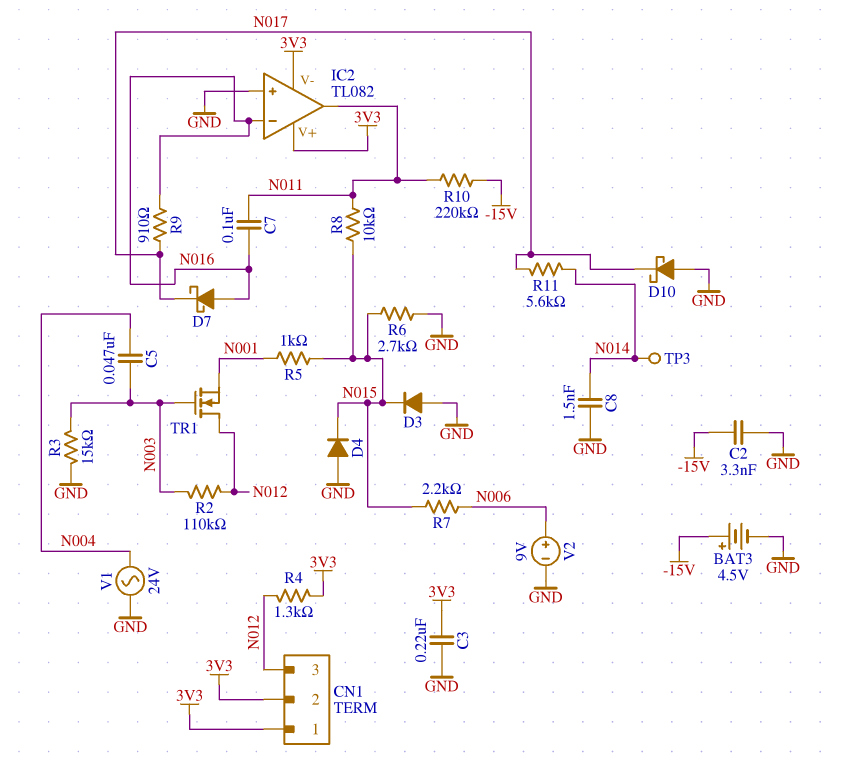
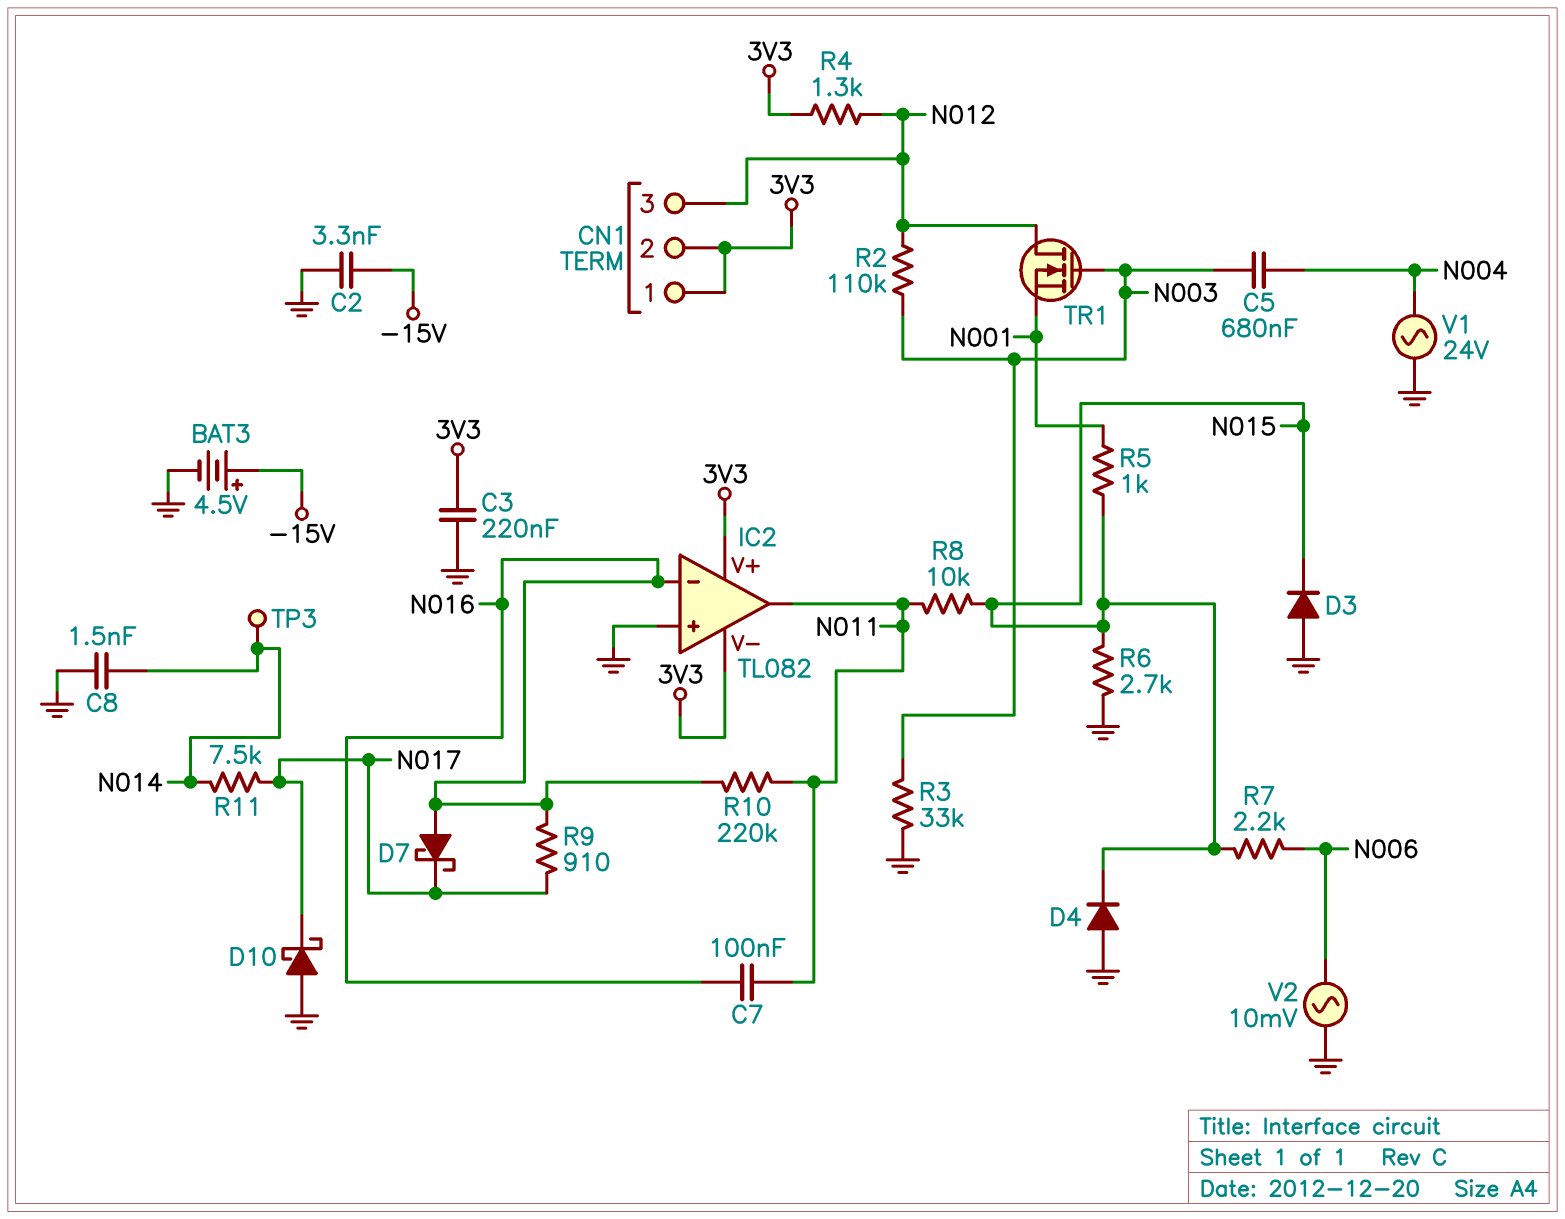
C5: 47nF (N003, N004) -> 680nF (N003, N004)
R3: 15k (GND, N003) -> 33k (GND, N003)
R10: 220k (-15V, N011) -> 220k (N011, N016)
R11: 5.6k (N014, N017) -> 7.5k (N014, N017)
V2: 9V (plus N006, minus GND) -> AC 10mV (GND, N006)

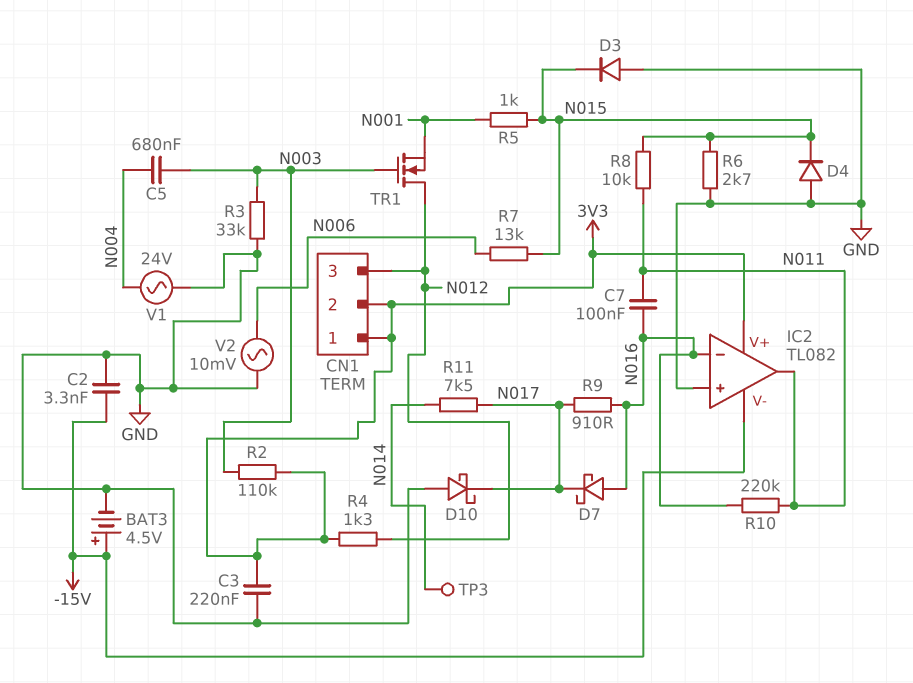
C8: 1.5nF (GND, N014) -> none
IC2 pin V-: 3V3 -> -15V
R2: 110k (N003, N012) -> 110k (3V3, N003)
R7: 2.2k (N006, N015) -> 13k (N006, N015)

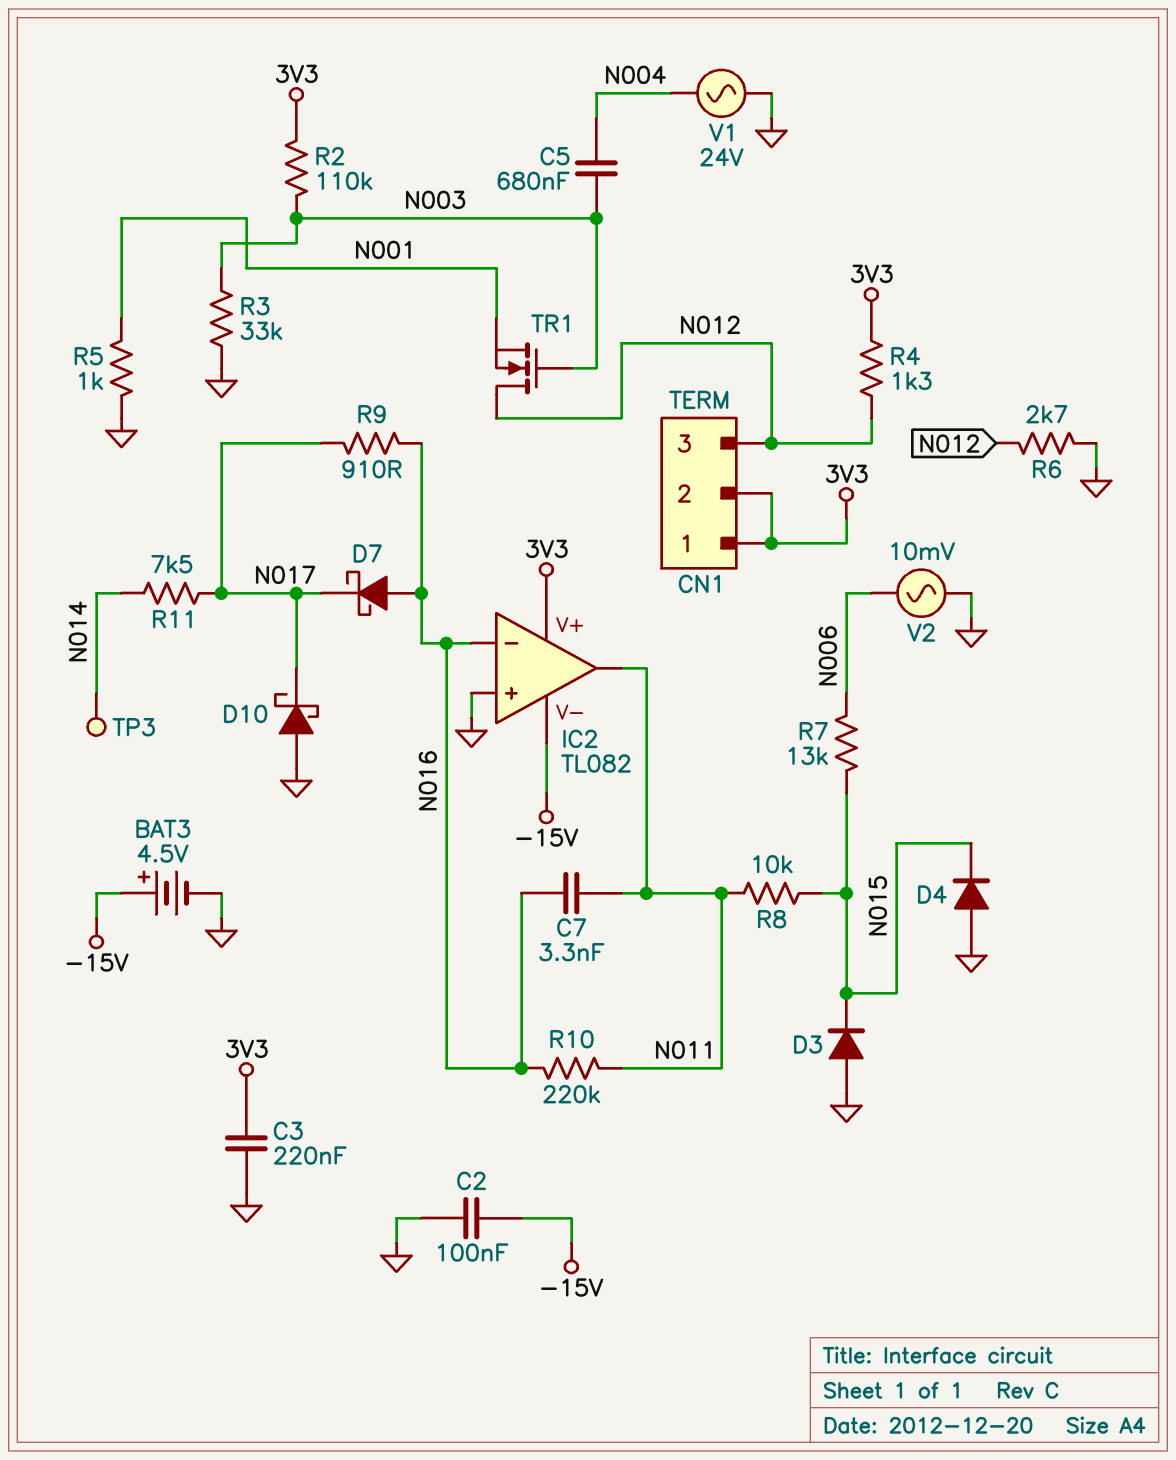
C2: 3.3nF (-15V, GND) -> 100nF (-15V, GND)
C7: 100nF (N011, N016) -> 3.3nF (N011, N016)
R5: 1k (N001, N015) -> 1k (GND, N001)
R6: 2.7k (GND, N015) -> 2.7k (GND, N012)

